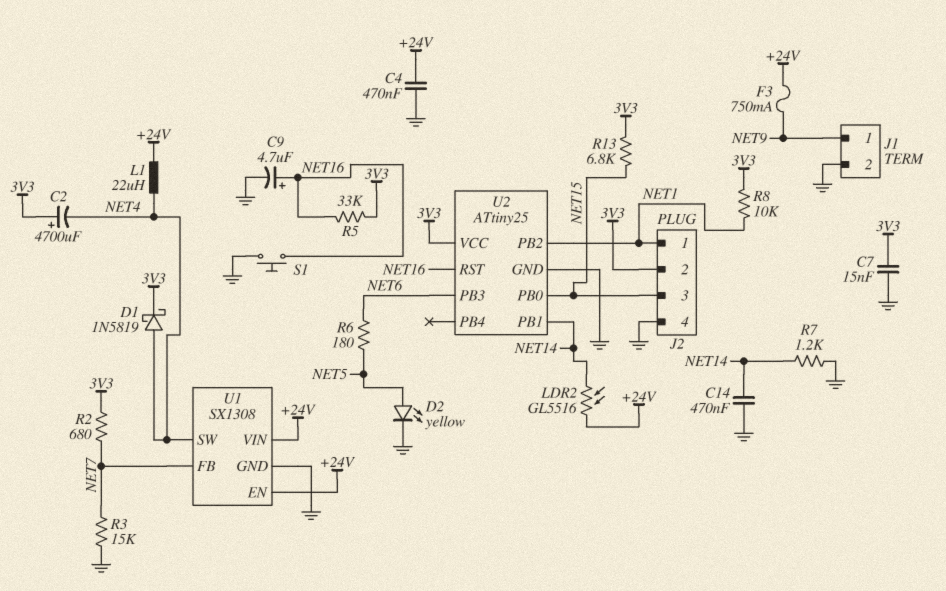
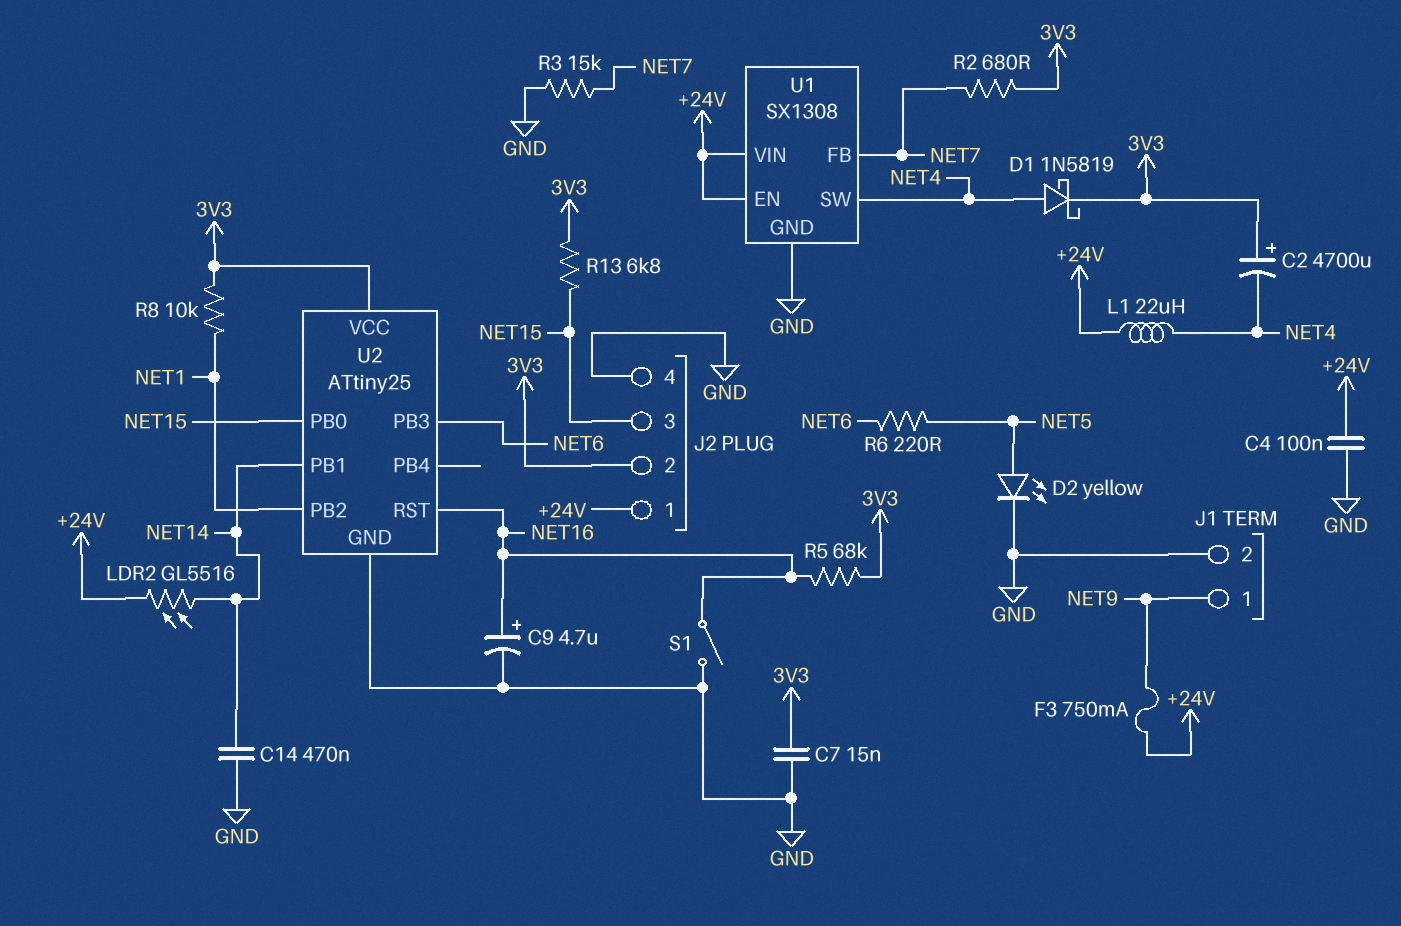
C4: 470nF (+24V, GND) -> 100nF (+24V, GND)
J2 pin 1: NET1 -> +24V
R5: 33k (3V3, NET16) -> 68k (3V3, NET16)
R6: 180 (NET5, NET6) -> 220 (NET5, NET6)
R7: 1.2k (GND, NET14) -> none
S1: button (GND, NET16) -> switch (GND, NET16)

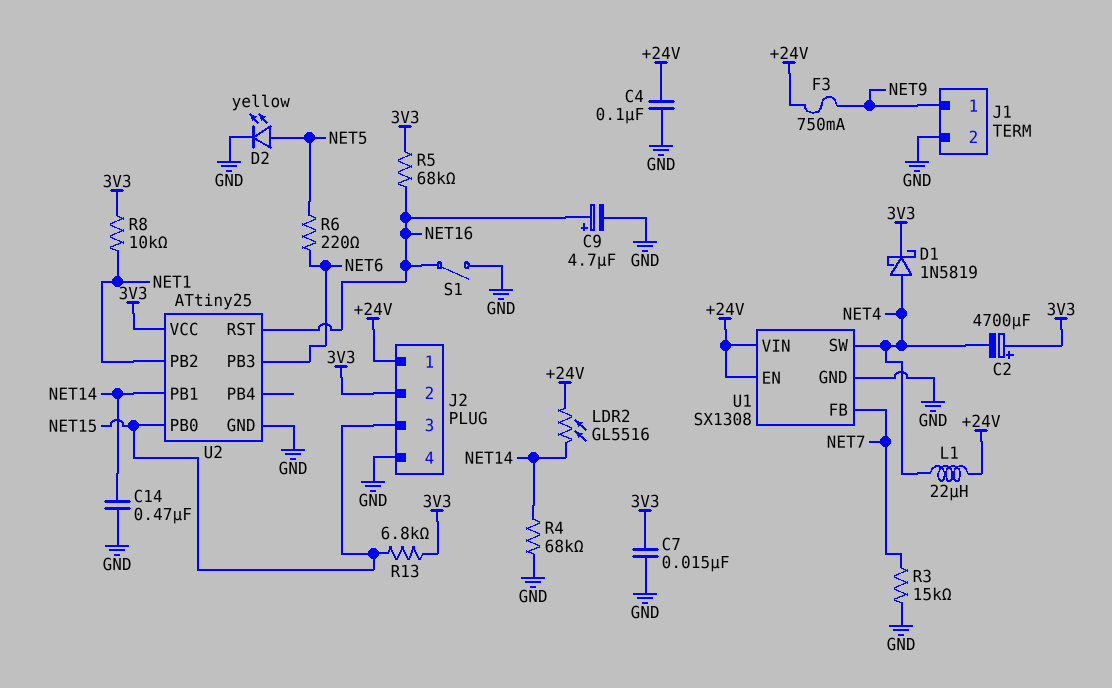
R2: 680 (3V3, NET7) -> none
R4: none -> 68k (GND, NET14)

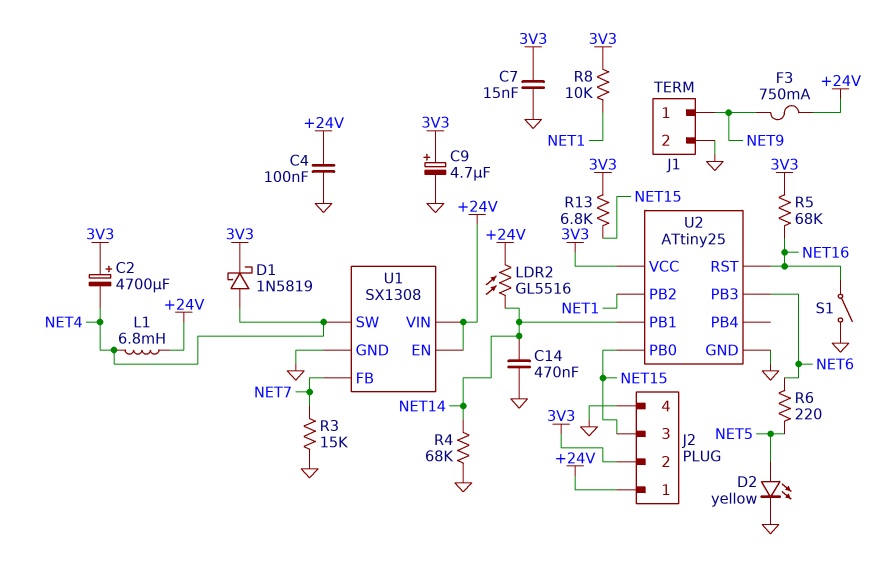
C9: 4.7uF (plus NET16, minus GND) -> 4.7uF (plus 3V3, minus GND)
L1: 22uH (+24V, NET4) -> 6.8mH (+24V, NET4)

